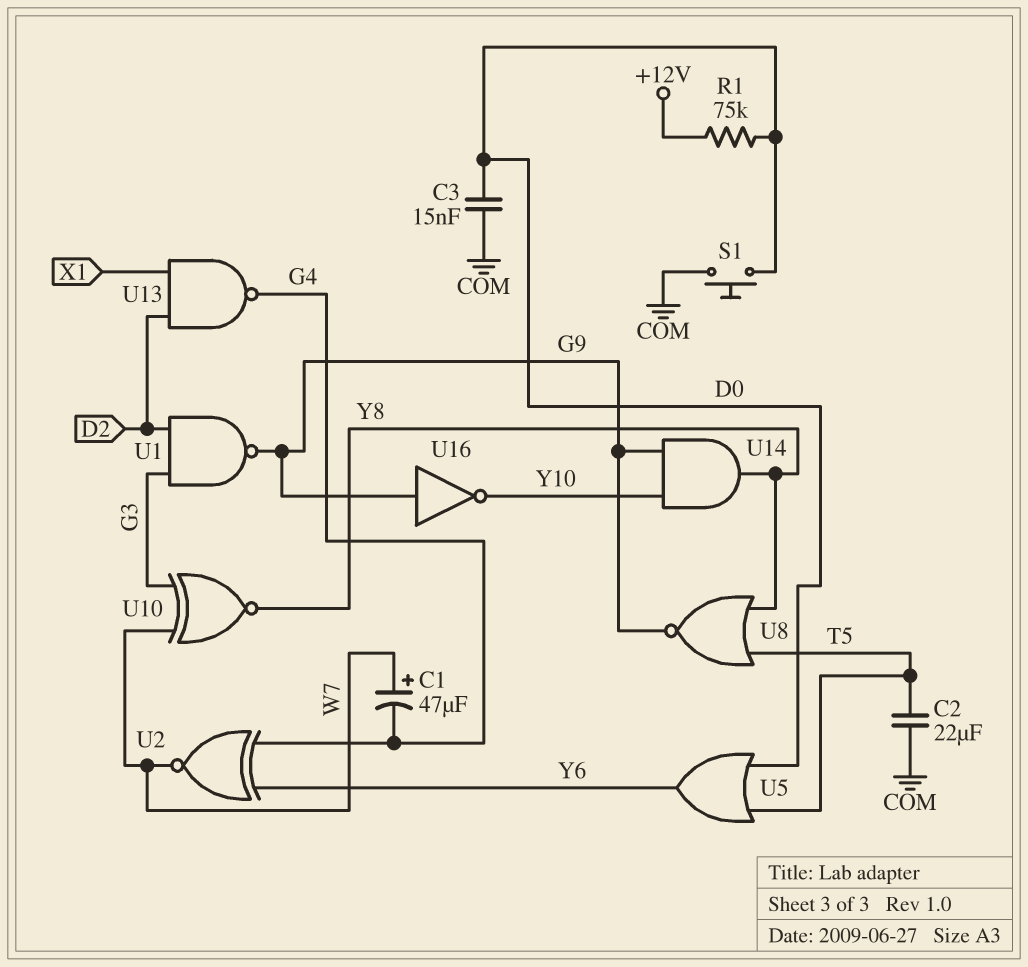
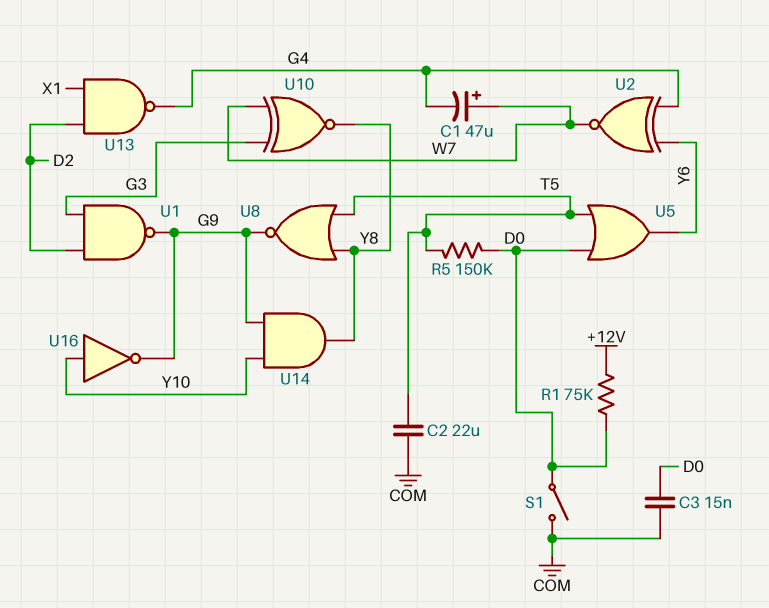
R5: none -> 150k (D0, T5)
S1: button (COM, D0) -> switch (COM, D0)
U16: NOT (in G9, out Y10) -> NOT (in Y10, out G9)

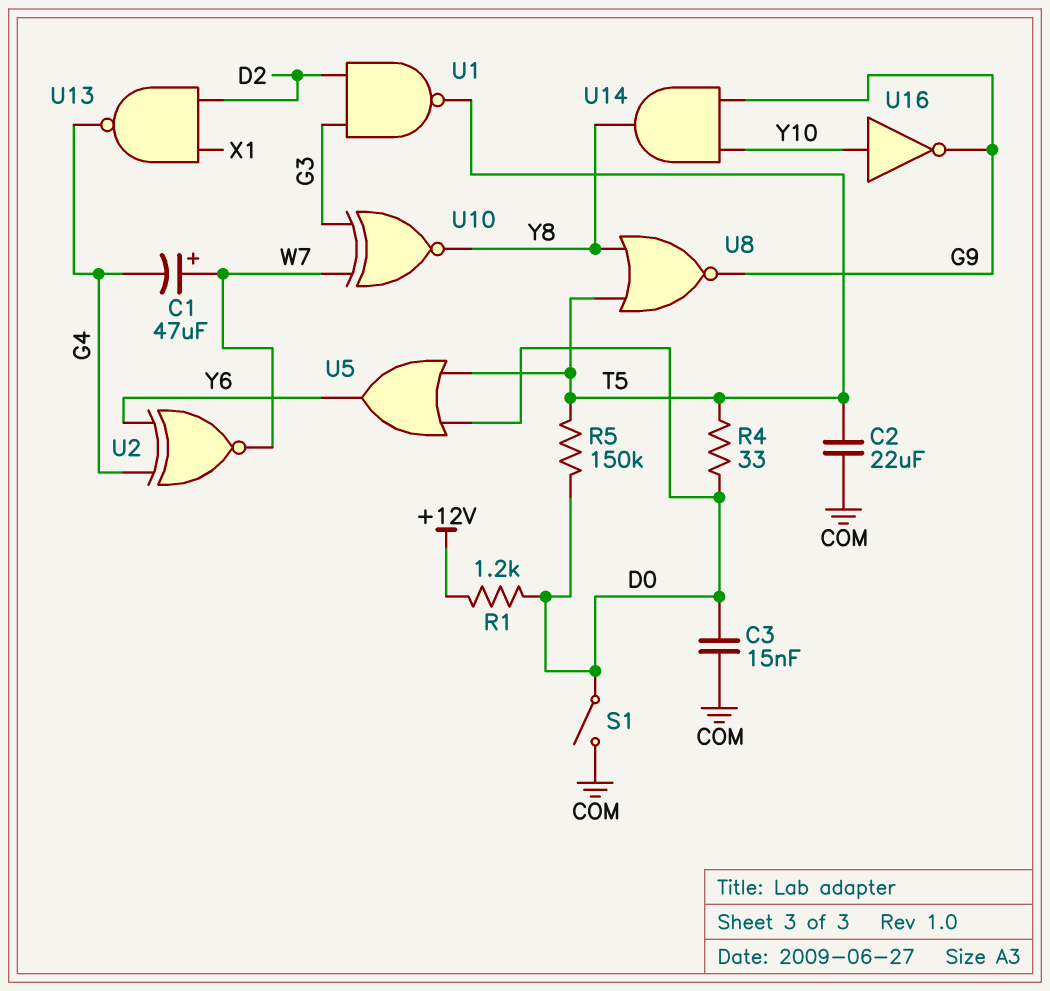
R1: 75k (+12V, D0) -> 1.2k (+12V, D0)
R4: none -> 33 (D0, T5)
U1: NAND (in D2, in G3, out G9) -> NAND (in D2, in G3, out T5)

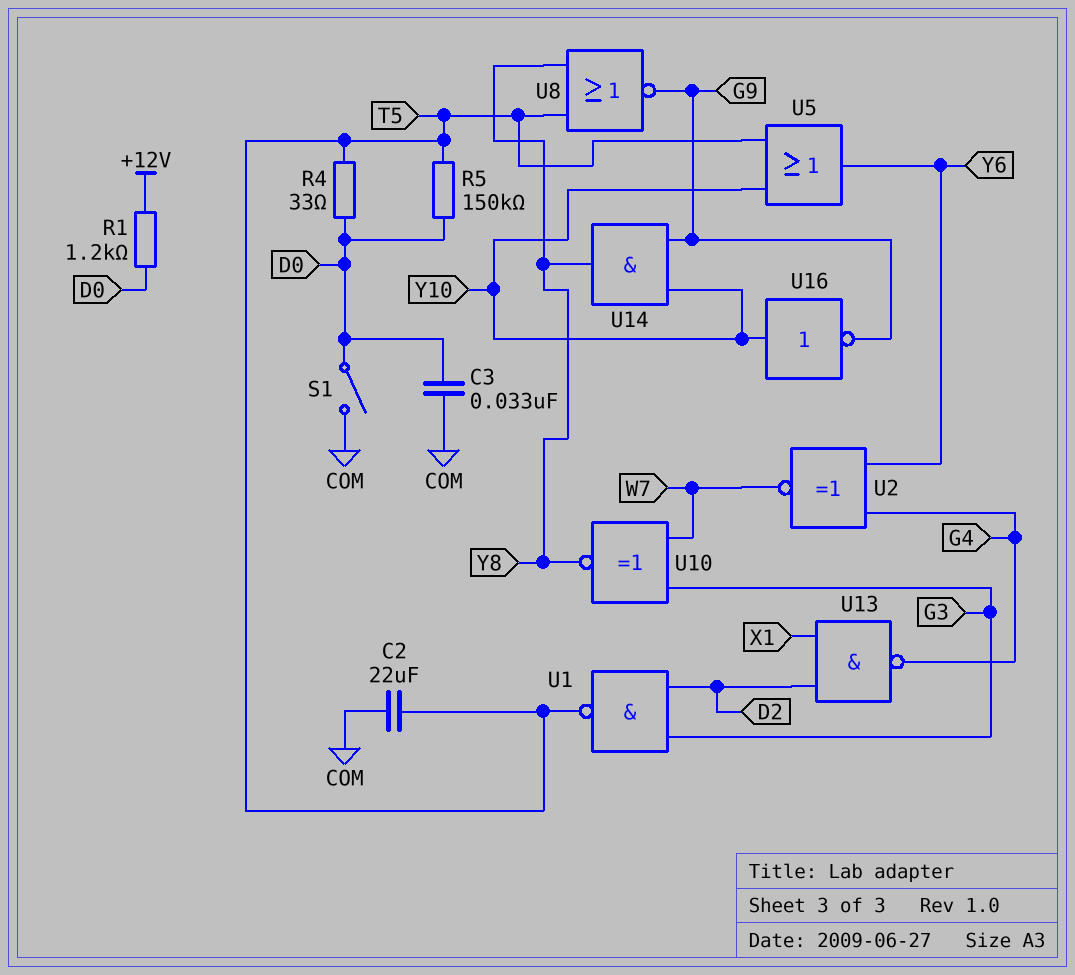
C1: 47uF (plus W7, minus G4) -> none
C3: 15nF (COM, D0) -> 33nF (COM, D0)
U5: OR (in D0, in T5, out Y6) -> OR (in T5, in Y10, out Y6)

